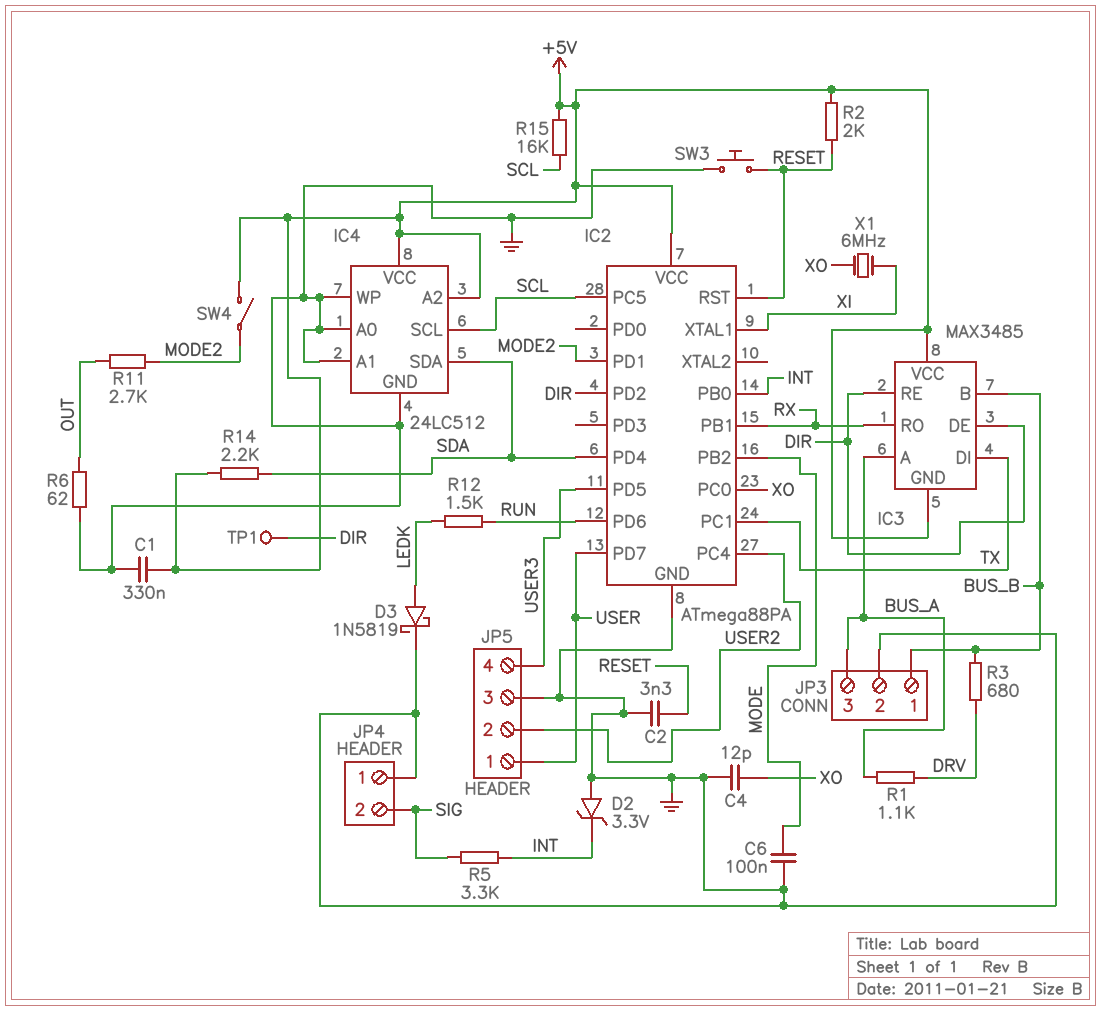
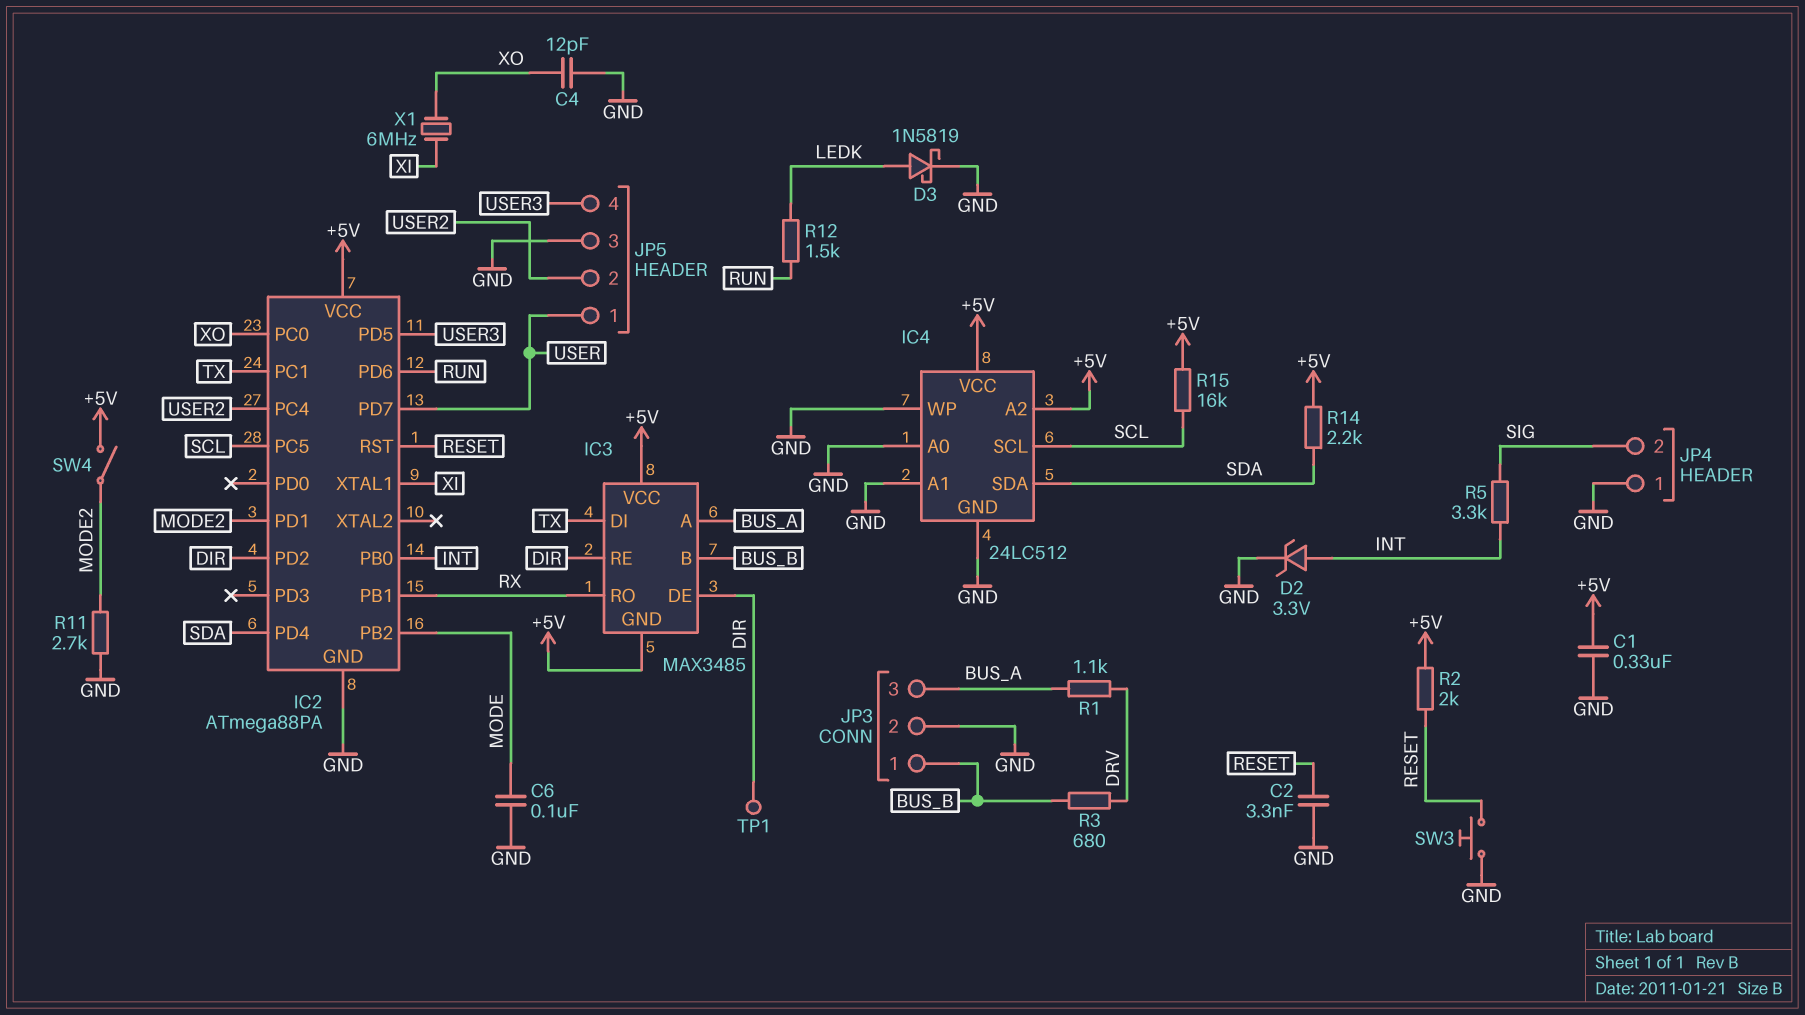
D2: zener 3.3V (A GND, K INT) -> zener 3.3V (A INT, K GND)
R6: 62 (GND, OUT) -> none
R11: 2.7k (MODE2, OUT) -> 2.7k (GND, MODE2)

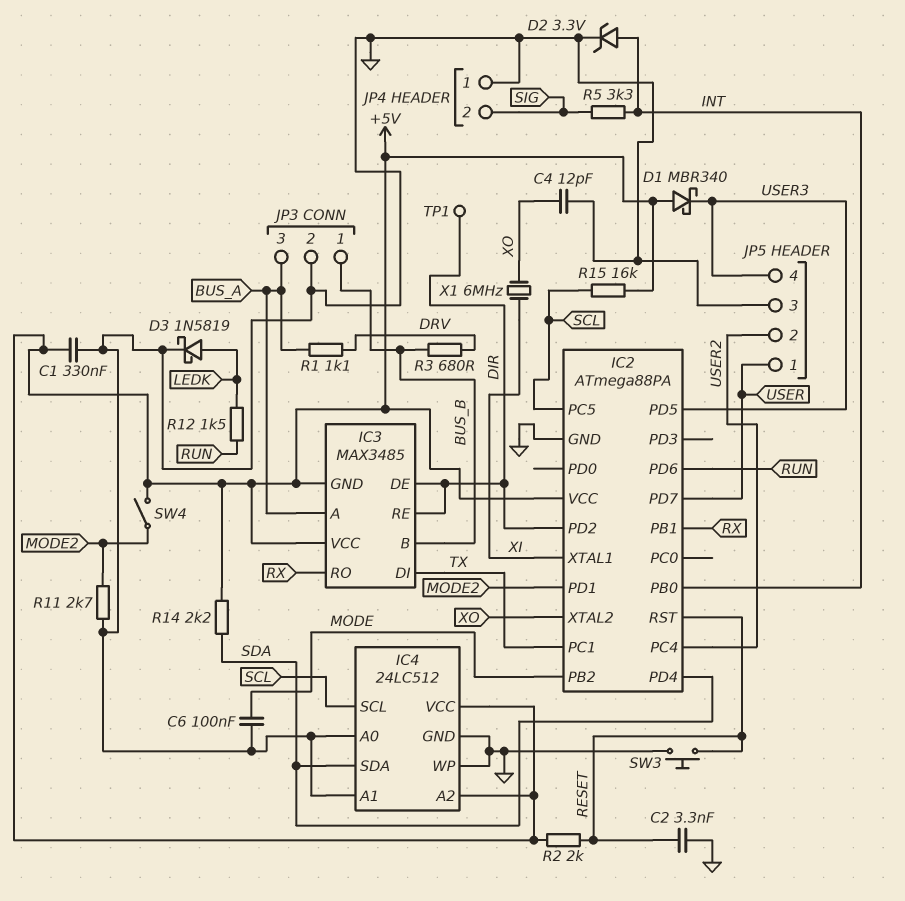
D1: none -> schottky MBR340 (A +5V, K USER3)
IC2 pin PC0: XO -> none
IC2 pin XTAL2: none -> XO

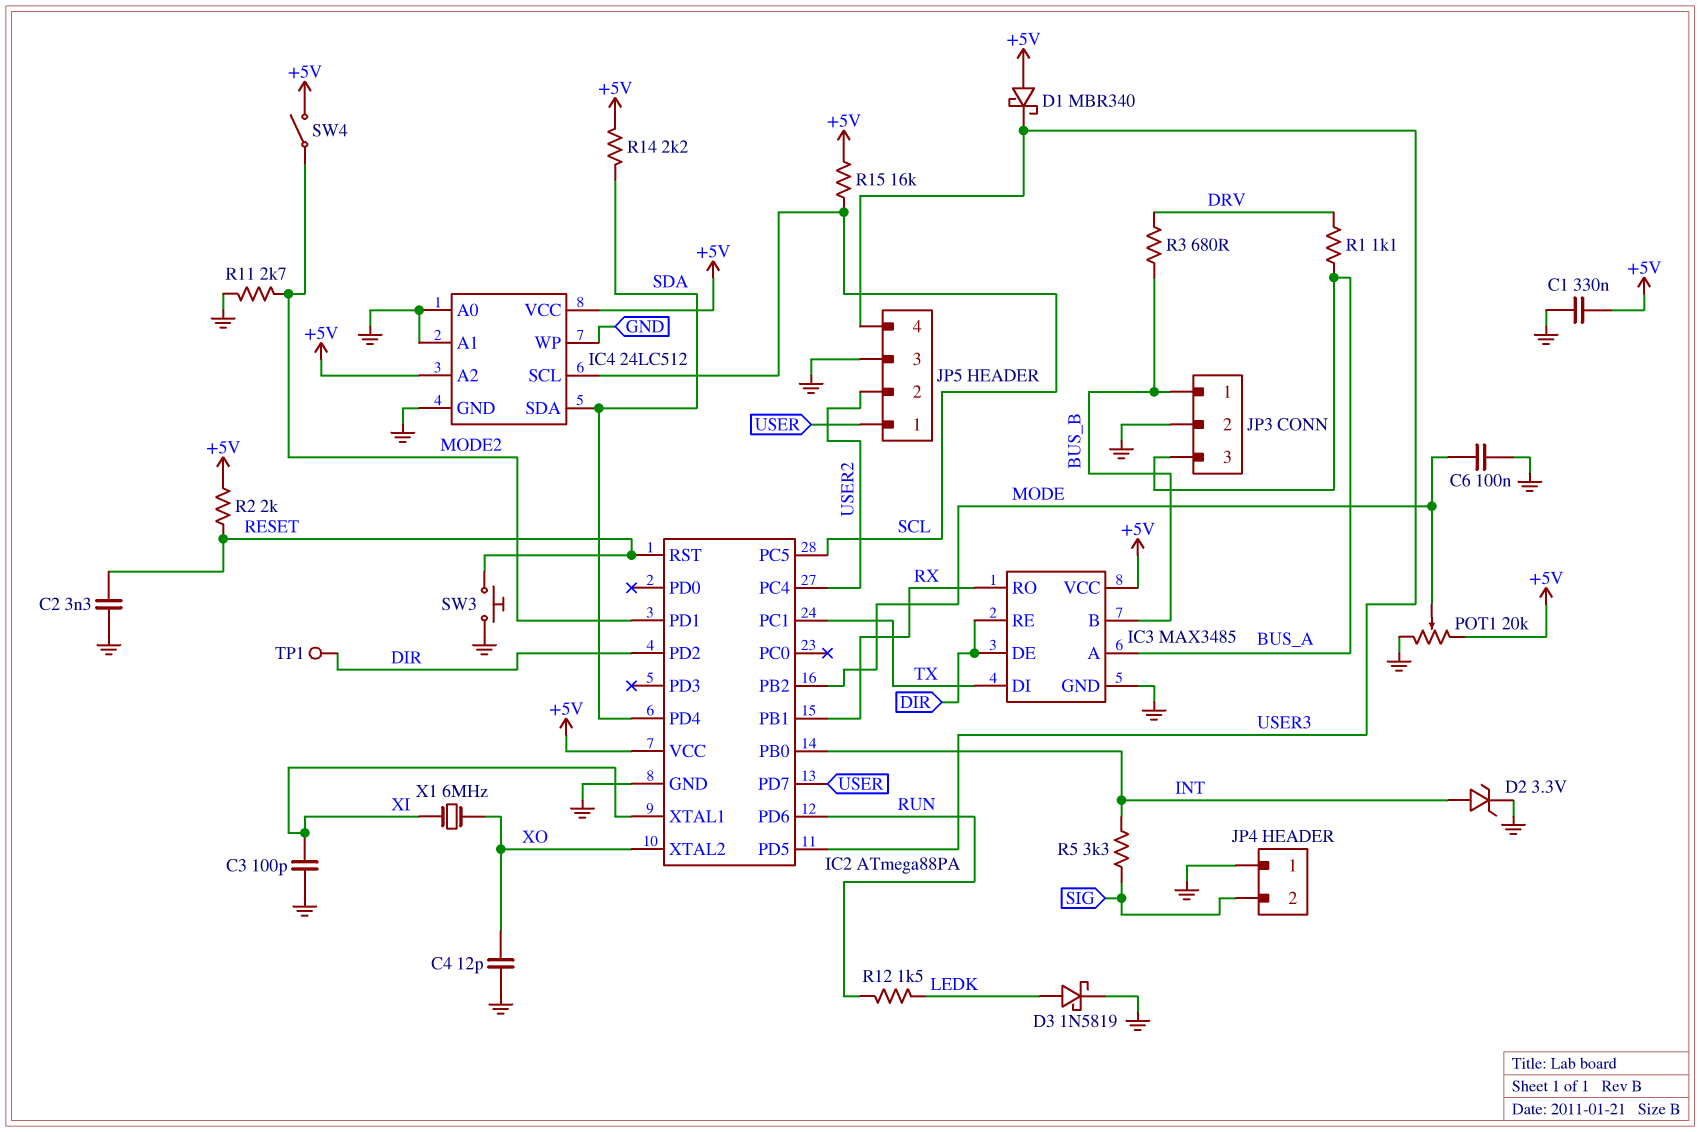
C3: none -> 100pF (GND, XI)
IC3 pin GND: +5V -> GND
POT1: none -> 20k (+5V, GND, wiper MODE)

